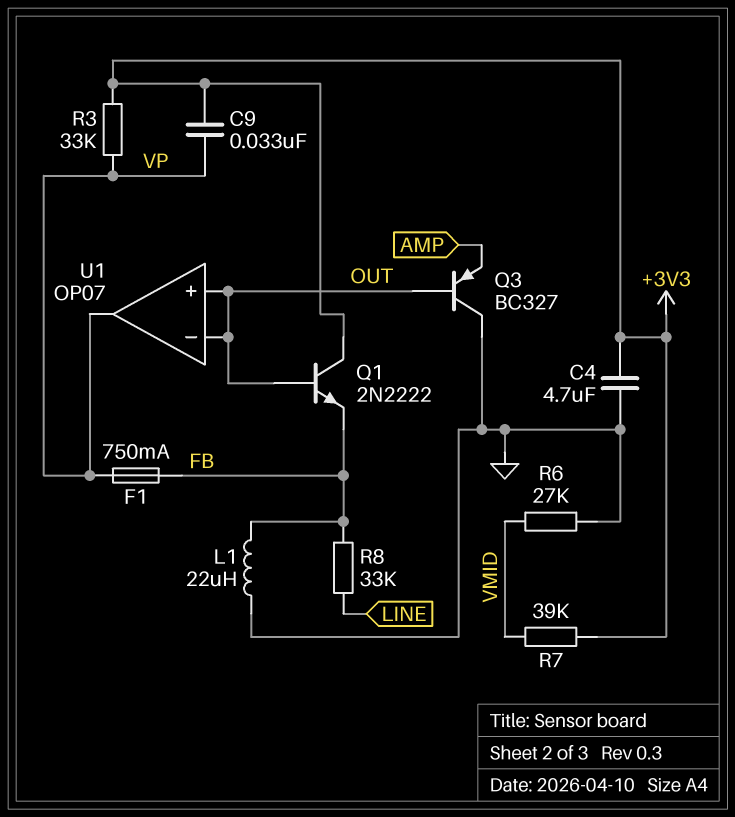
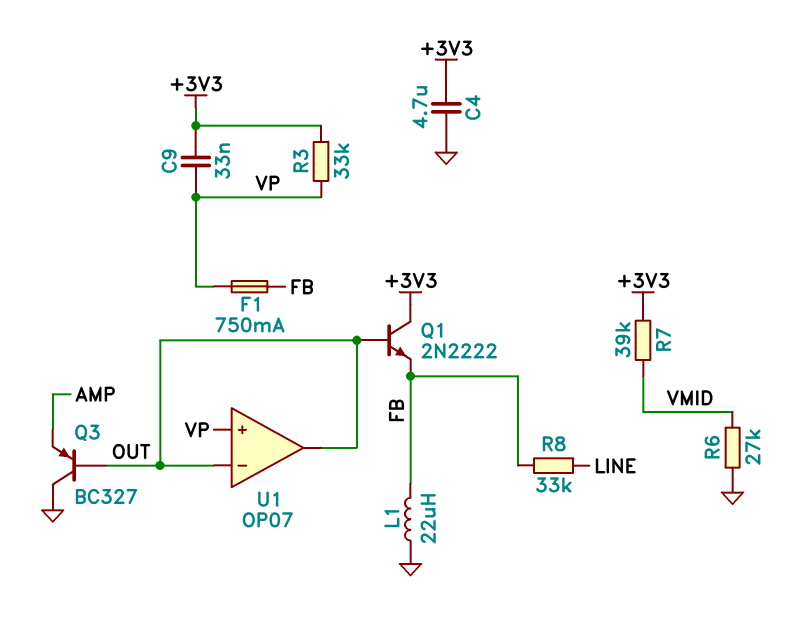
U1 pin in+: OUT -> VP
U1 pin out: VP -> OUT

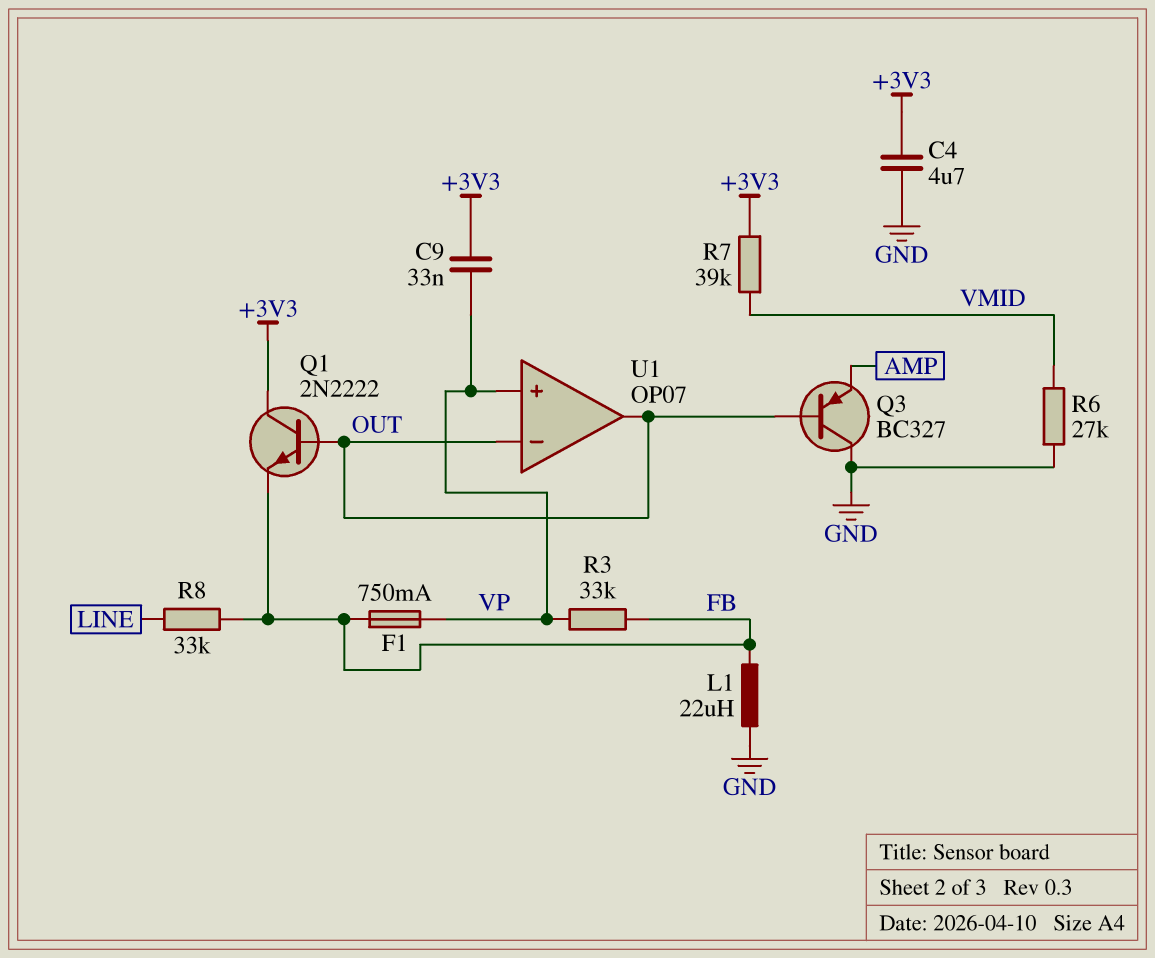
R3: 33k (+3V3, VP) -> 33k (FB, VP)

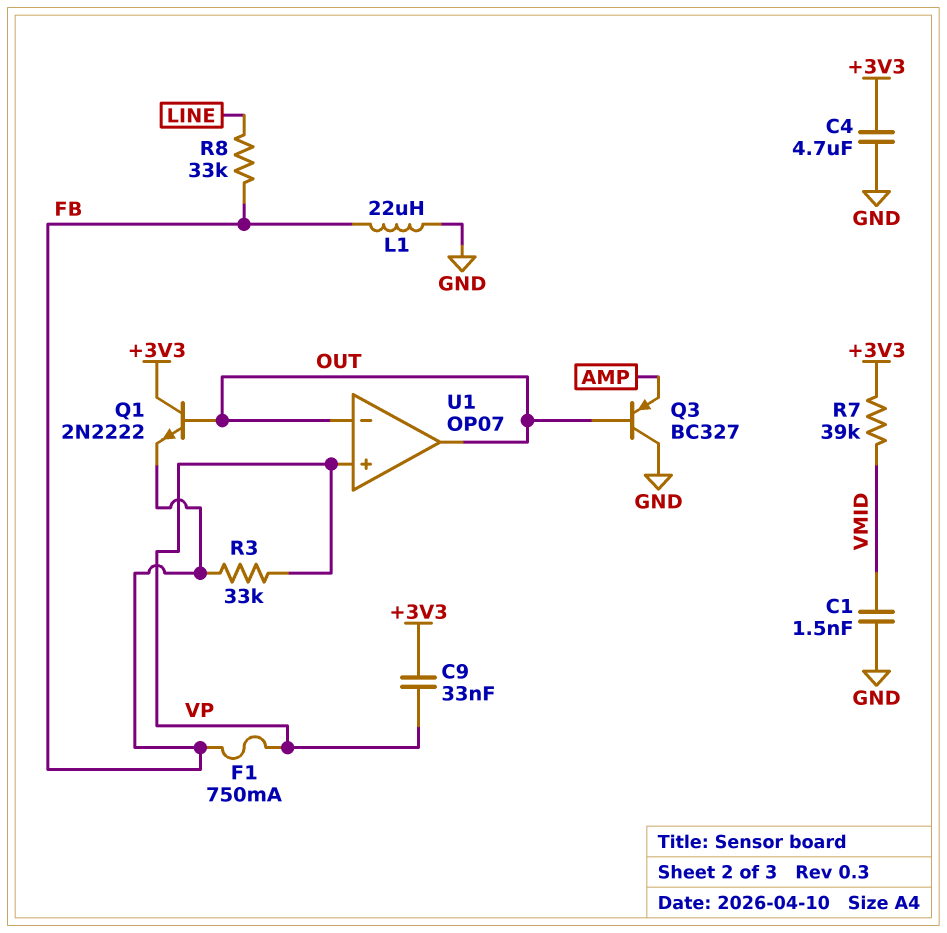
C1: none -> 1.5nF (GND, VMID)
R6: 27k (GND, VMID) -> none

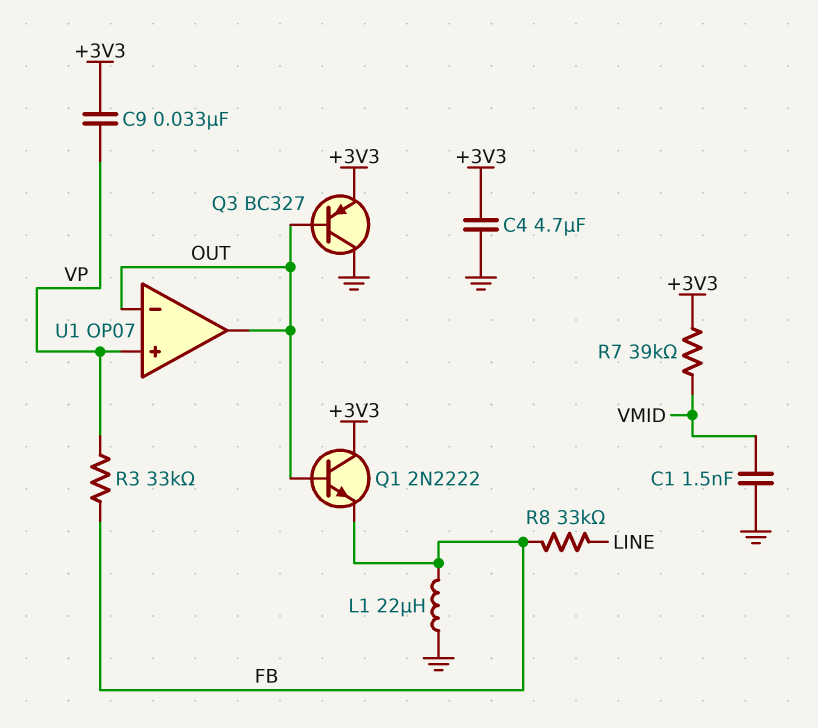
F1: 750mA (FB, VP) -> none
Q3: PNP BC327 (B OUT, C GND, E AMP) -> PNP BC327 (B OUT, C GND, E +3V3)

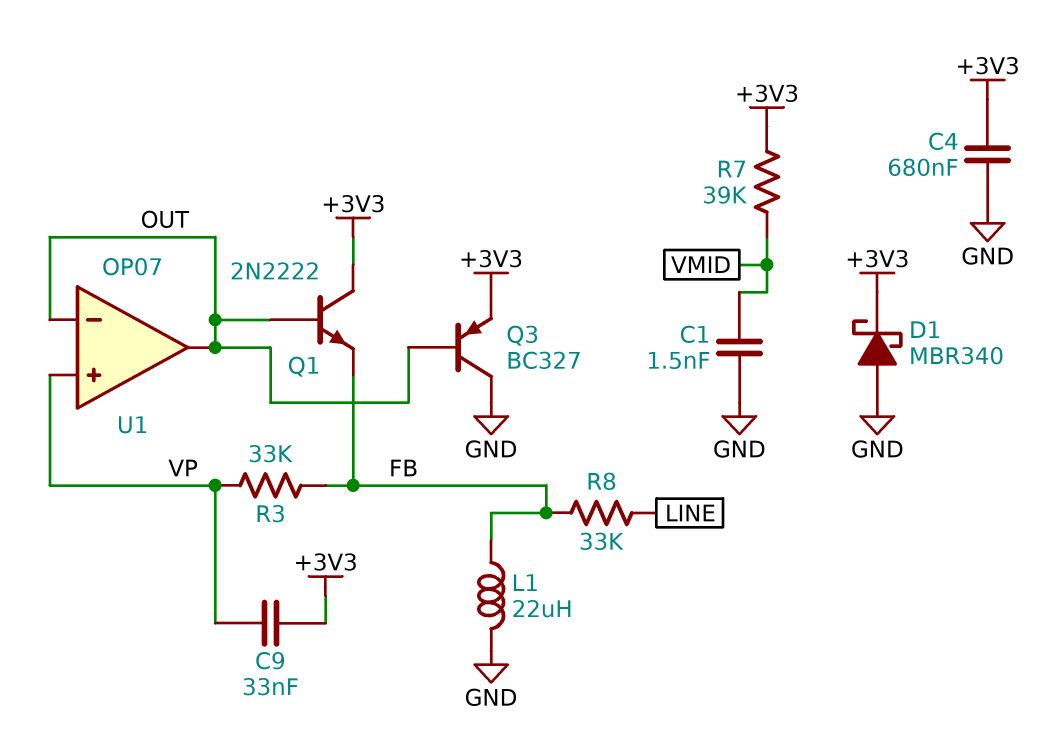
C4: 4.7uF (+3V3, GND) -> 680nF (+3V3, GND)
D1: none -> schottky MBR340 (A GND, K +3V3)

